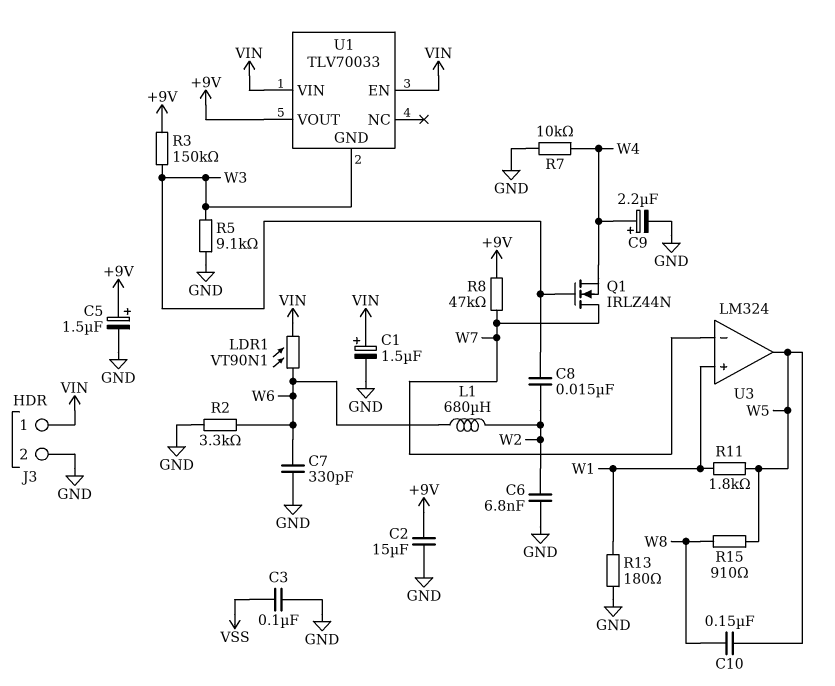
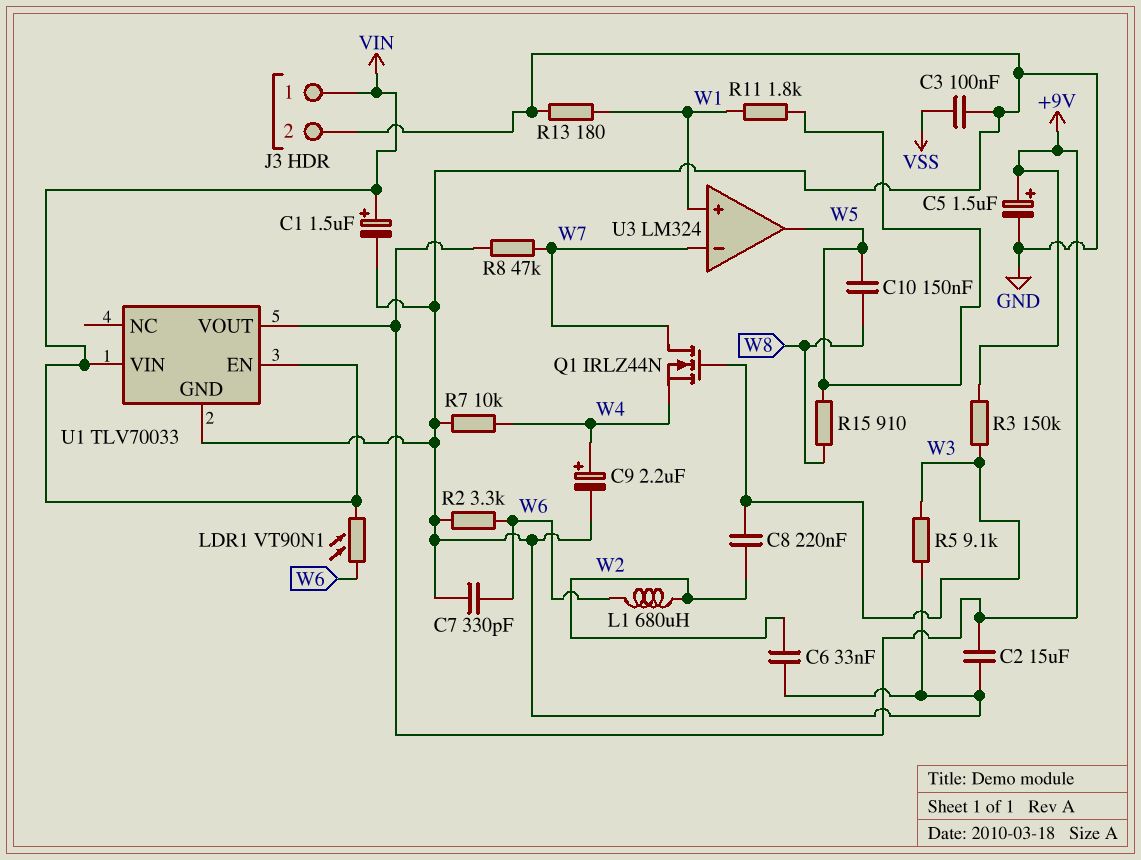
C6: 6.8nF (GND, W2) -> 33nF (GND, W2)
C8: 15nF (W2, W3) -> 220nF (W2, W3)
U1 pin GND: W3 -> GND

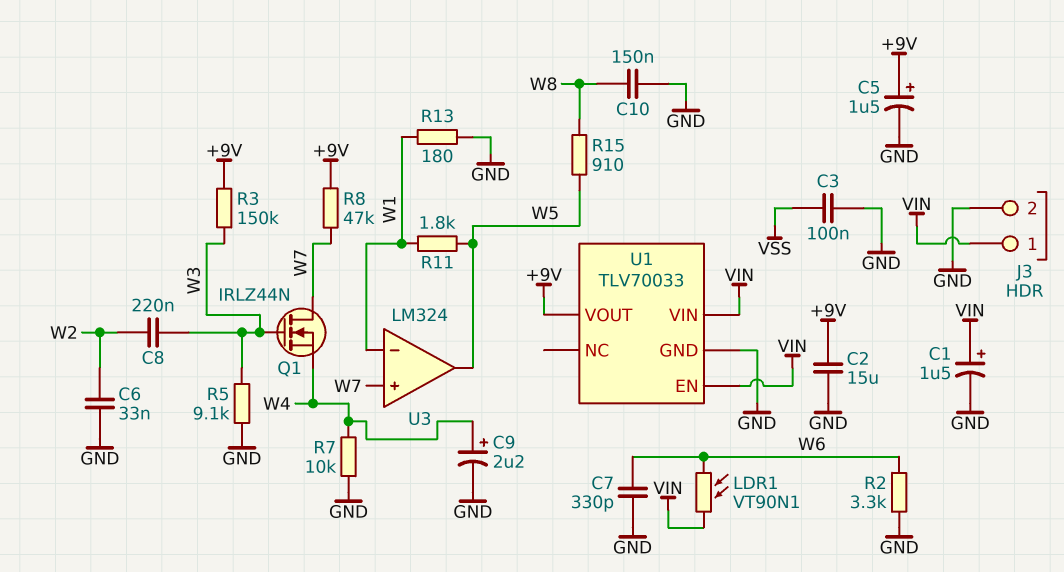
C10: 150nF (W5, W8) -> 150nF (GND, W8)
L1: 680uH (W2, W6) -> none
U3 pin in+: W1 -> W7
U3 pin in-: W7 -> W1

